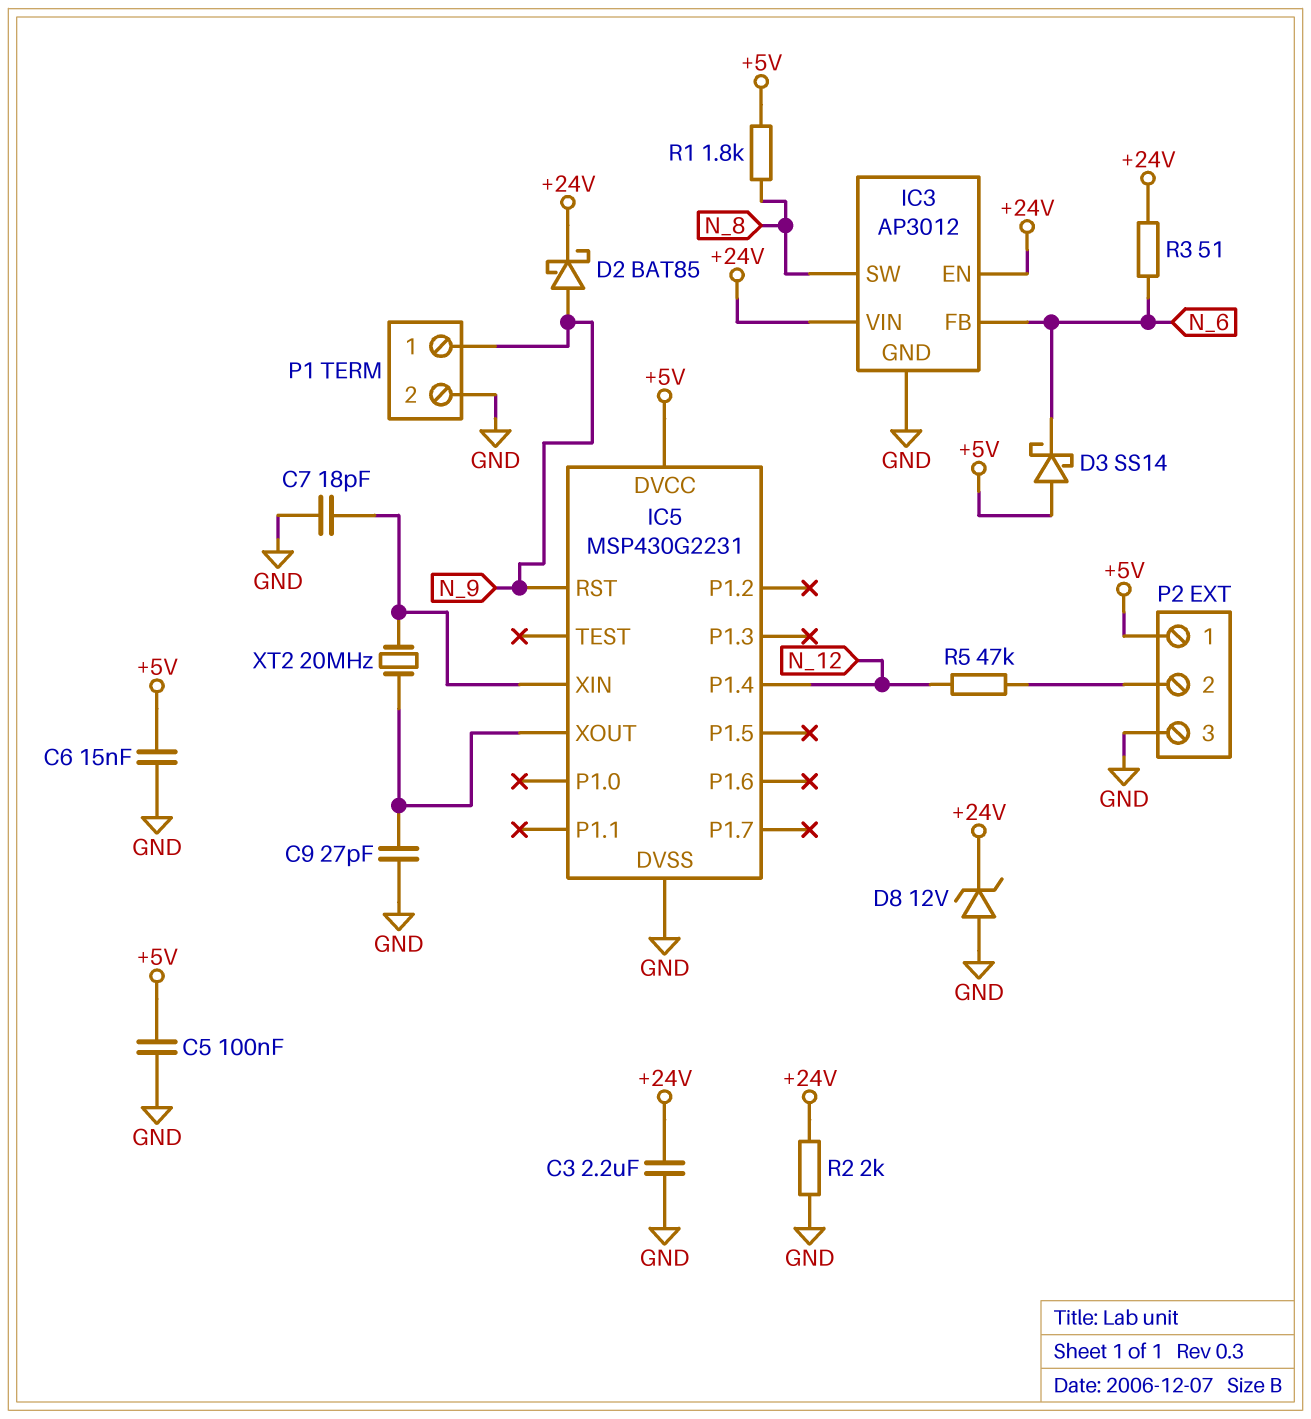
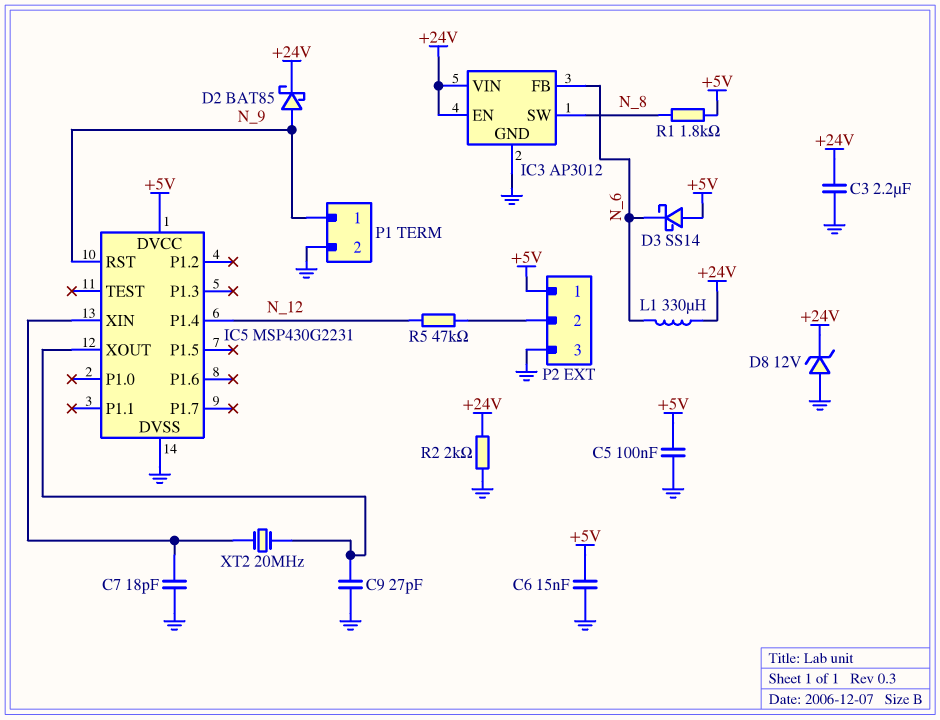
L1: none -> 330uH (+24V, N_6)
R3: 51 (+24V, N_6) -> none

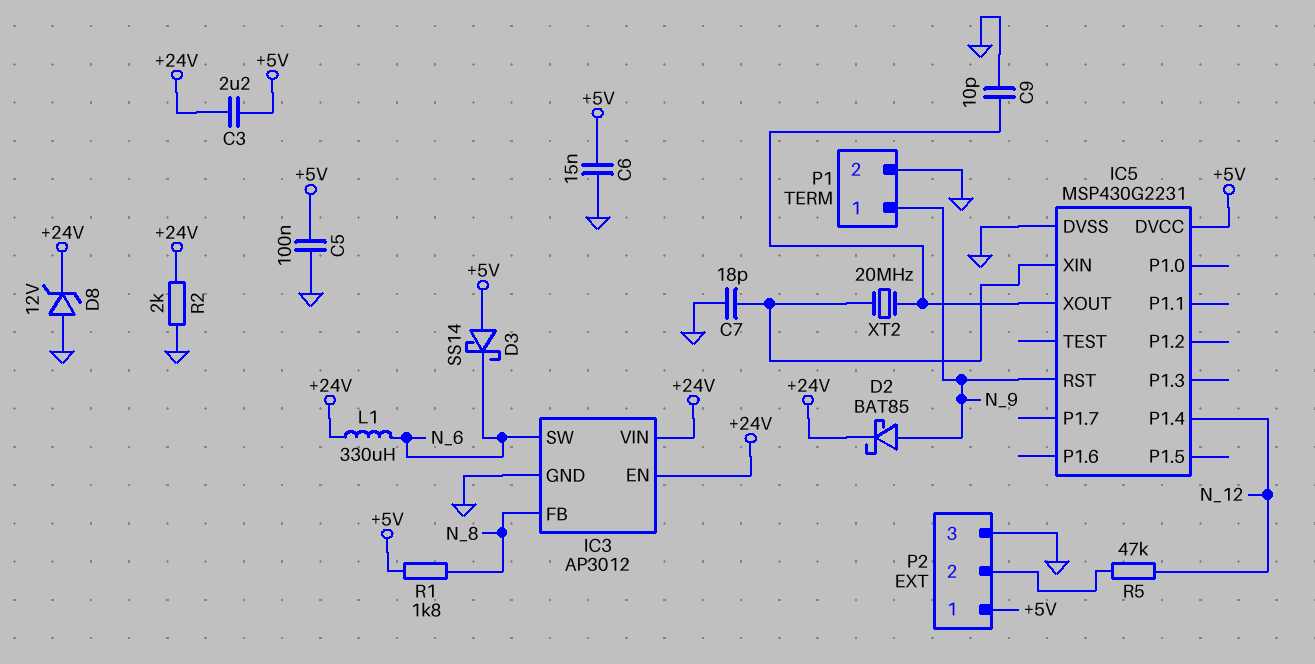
C3: 2.2uF (+24V, GND) -> 2.2uF (+5V, +24V)
C9: 27pF (GND, IC5/XOUT) -> 10pF (GND, IC5/XOUT)
IC3 pin FB: N_6 -> N_8
IC3 pin SW: N_8 -> N_6

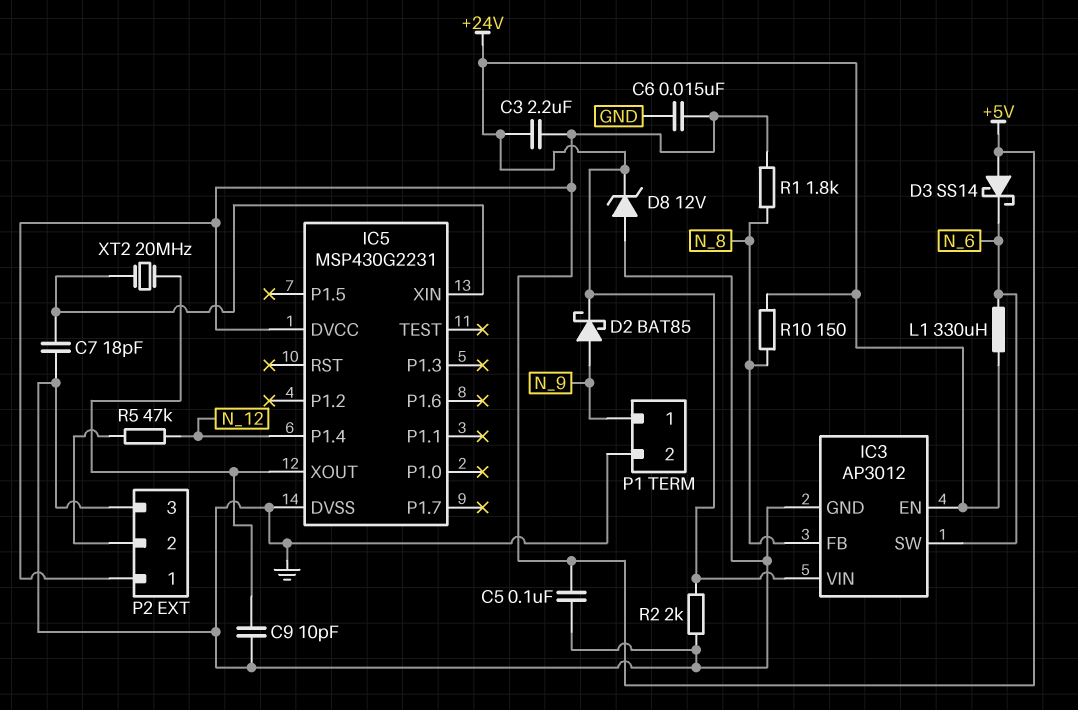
IC5 pin RST: N_9 -> none
R10: none -> 150 (+24V, N_8)

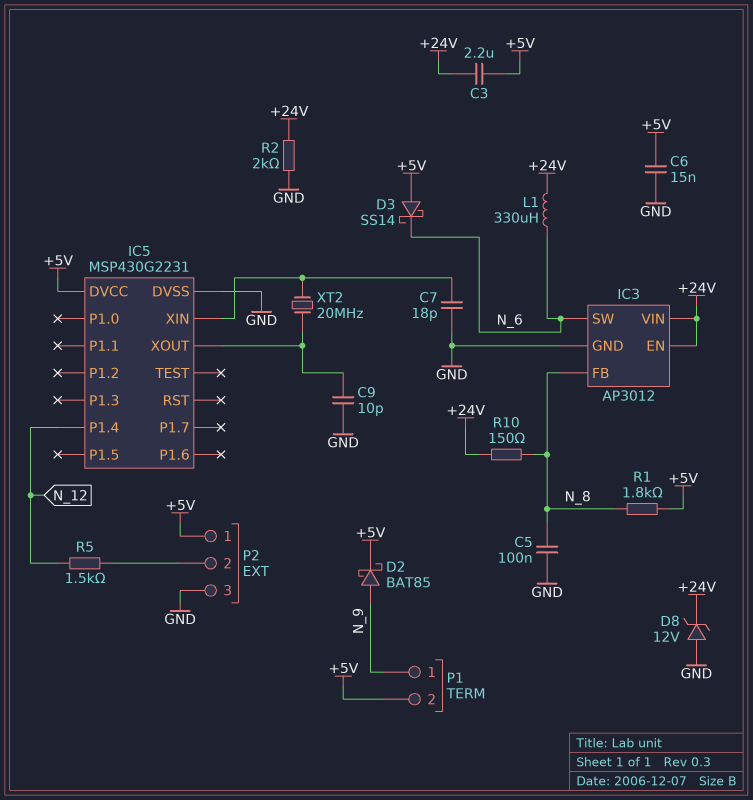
C5: 100nF (+5V, GND) -> 100nF (GND, N_8)
D2: schottky BAT85 (A N_9, K +24V) -> schottky BAT85 (A N_9, K +5V)
P1 pin 2: GND -> +5V
R5: 47k (N_12, P2/2) -> 1.5k (N_12, P2/2)

